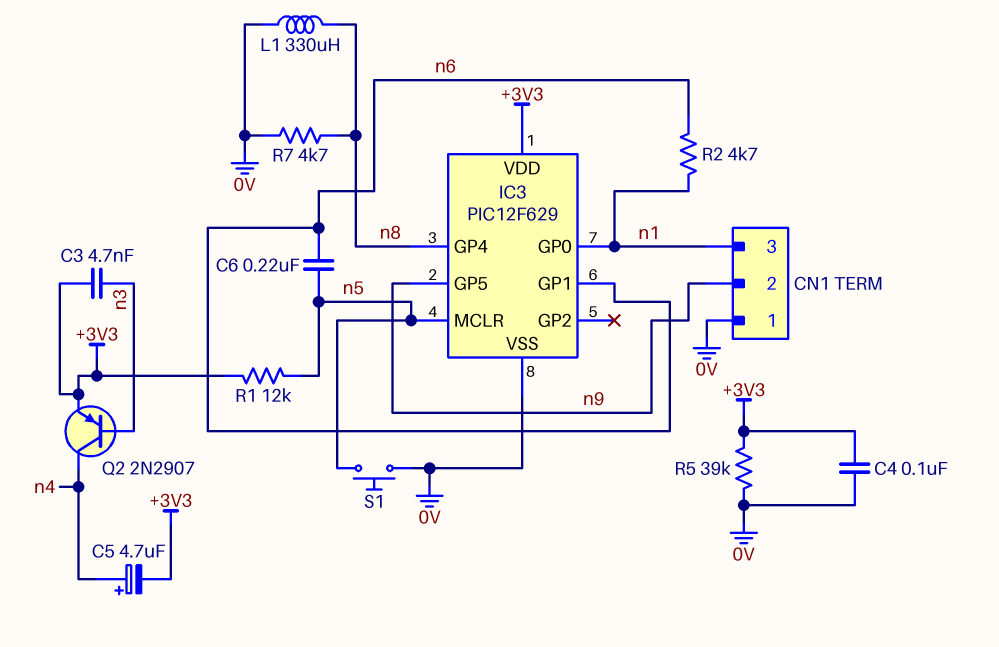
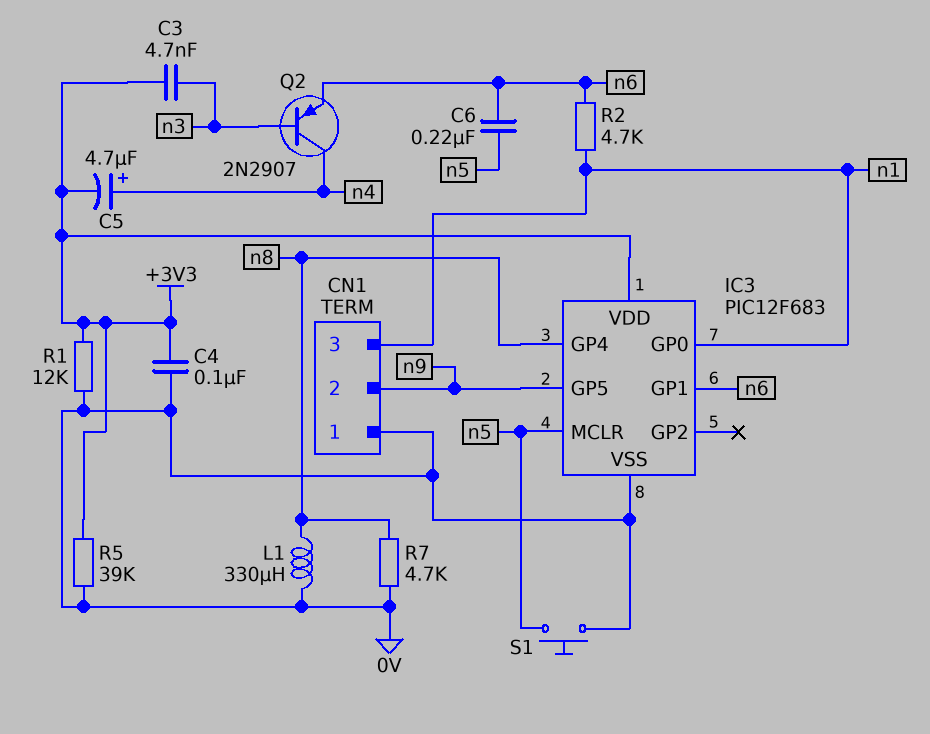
IC3: PIC12F629 -> PIC12F683
Q2: PNP 2N2907 (B n3, C n4, E +3V3) -> PNP 2N2907 (B n3, C n4, E n6)
R1: 12k (+3V3, n5) -> 12k (+3V3, 0V)

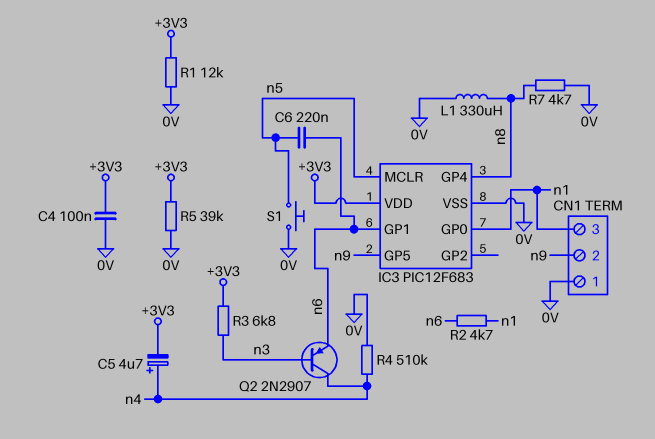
C3: 4.7nF (+3V3, n3) -> none
R3: none -> 6.8k (+3V3, n3)
R4: none -> 510k (0V, n4)

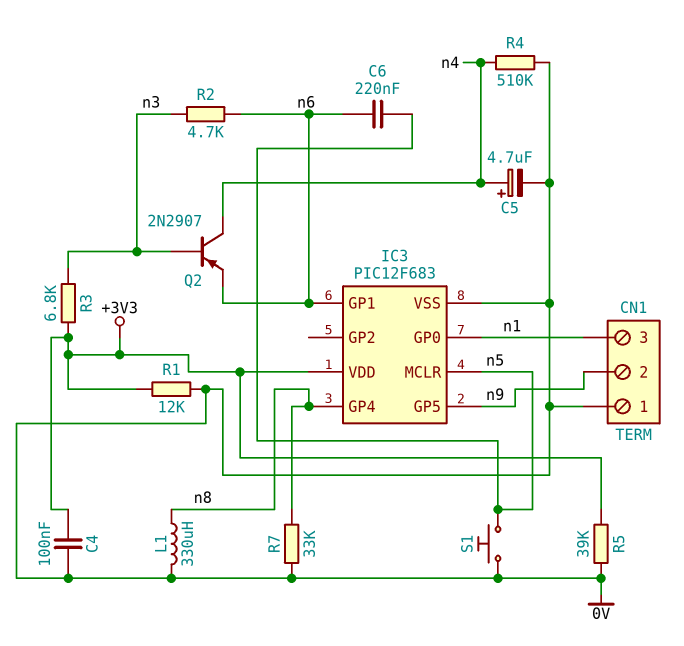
C5: 4.7uF (plus n4, minus +3V3) -> 4.7uF (plus n4, minus 0V)
R2: 4.7k (n1, n6) -> 4.7k (n3, n6)
R7: 4.7k (0V, n8) -> 33k (0V, n8)

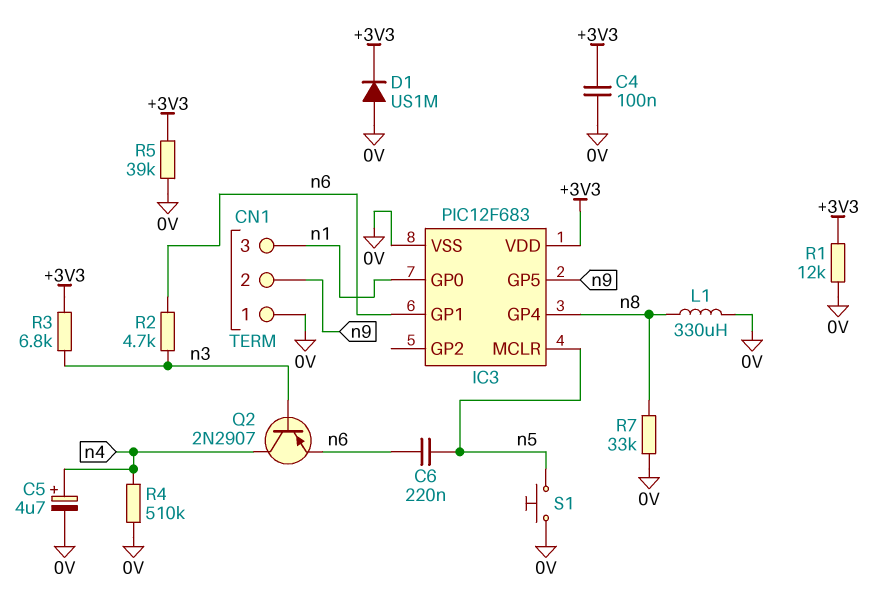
D1: none -> diode US1M (A 0V, K +3V3)

